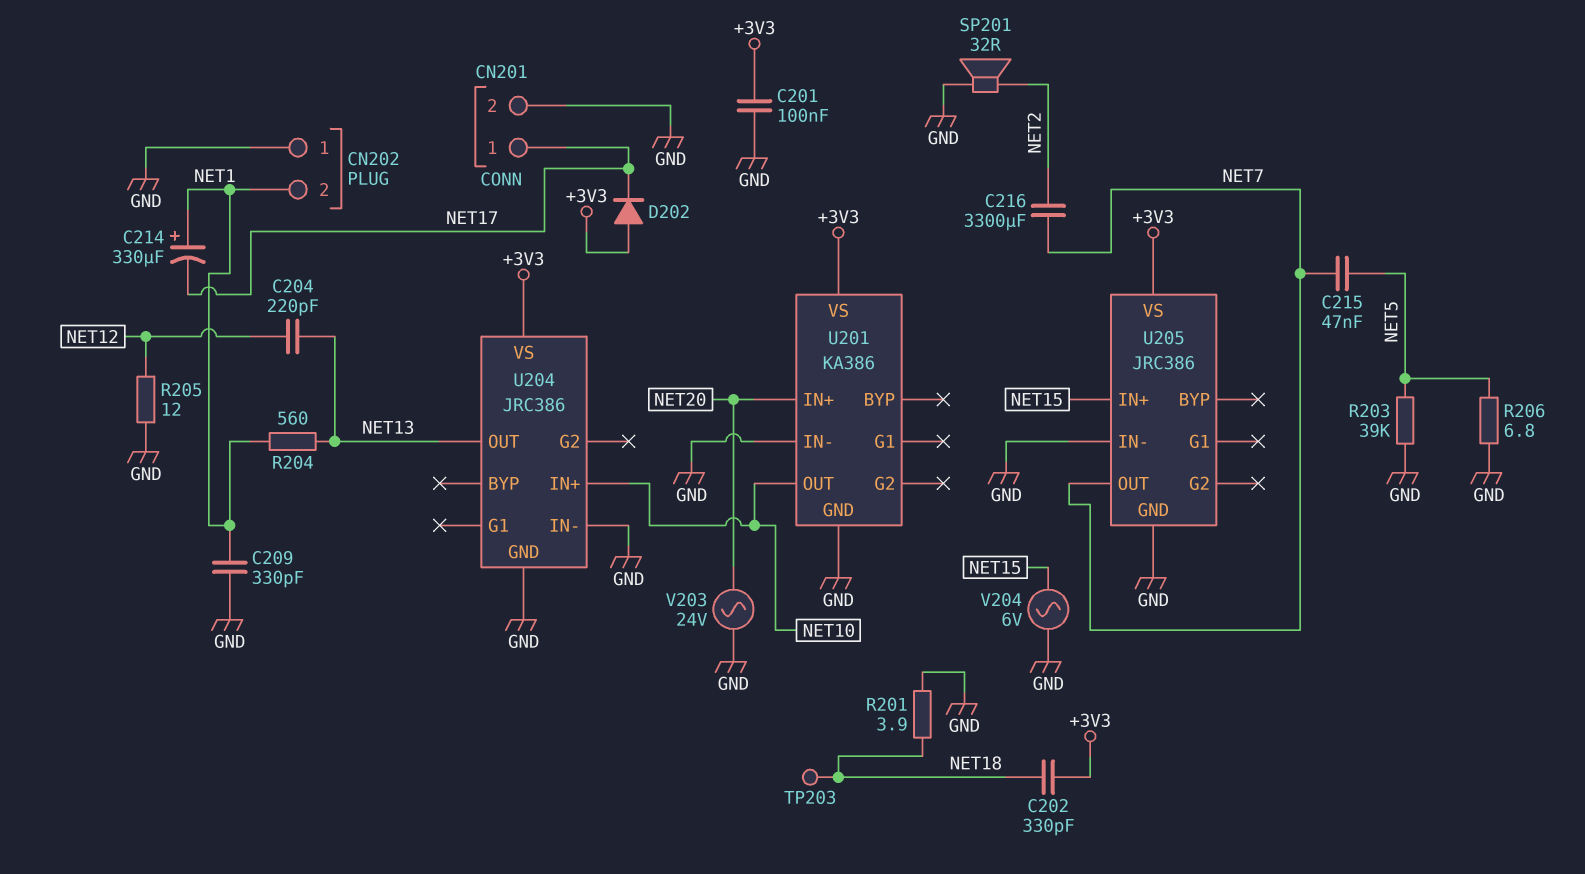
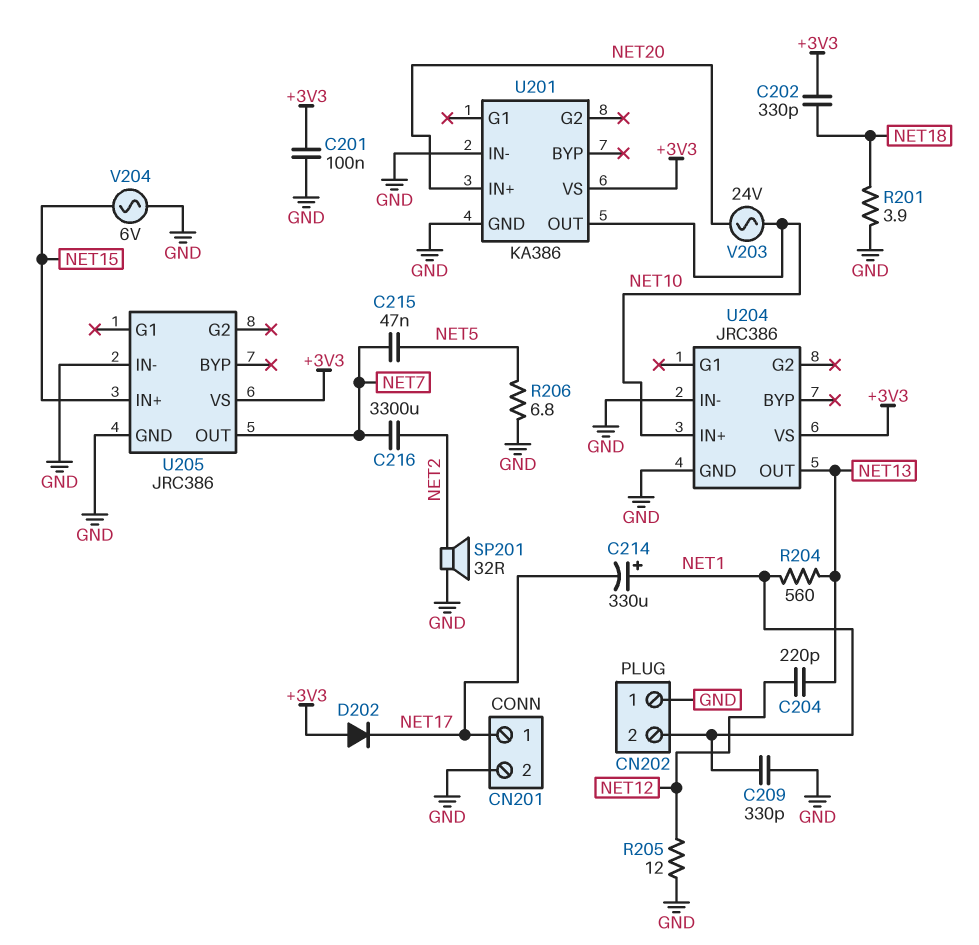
R203: 39k (GND, NET5) -> none
TP203: test point (NET18) -> none
V203: AC 24V (GND, NET20) -> AC 24V (NET10, NET20)

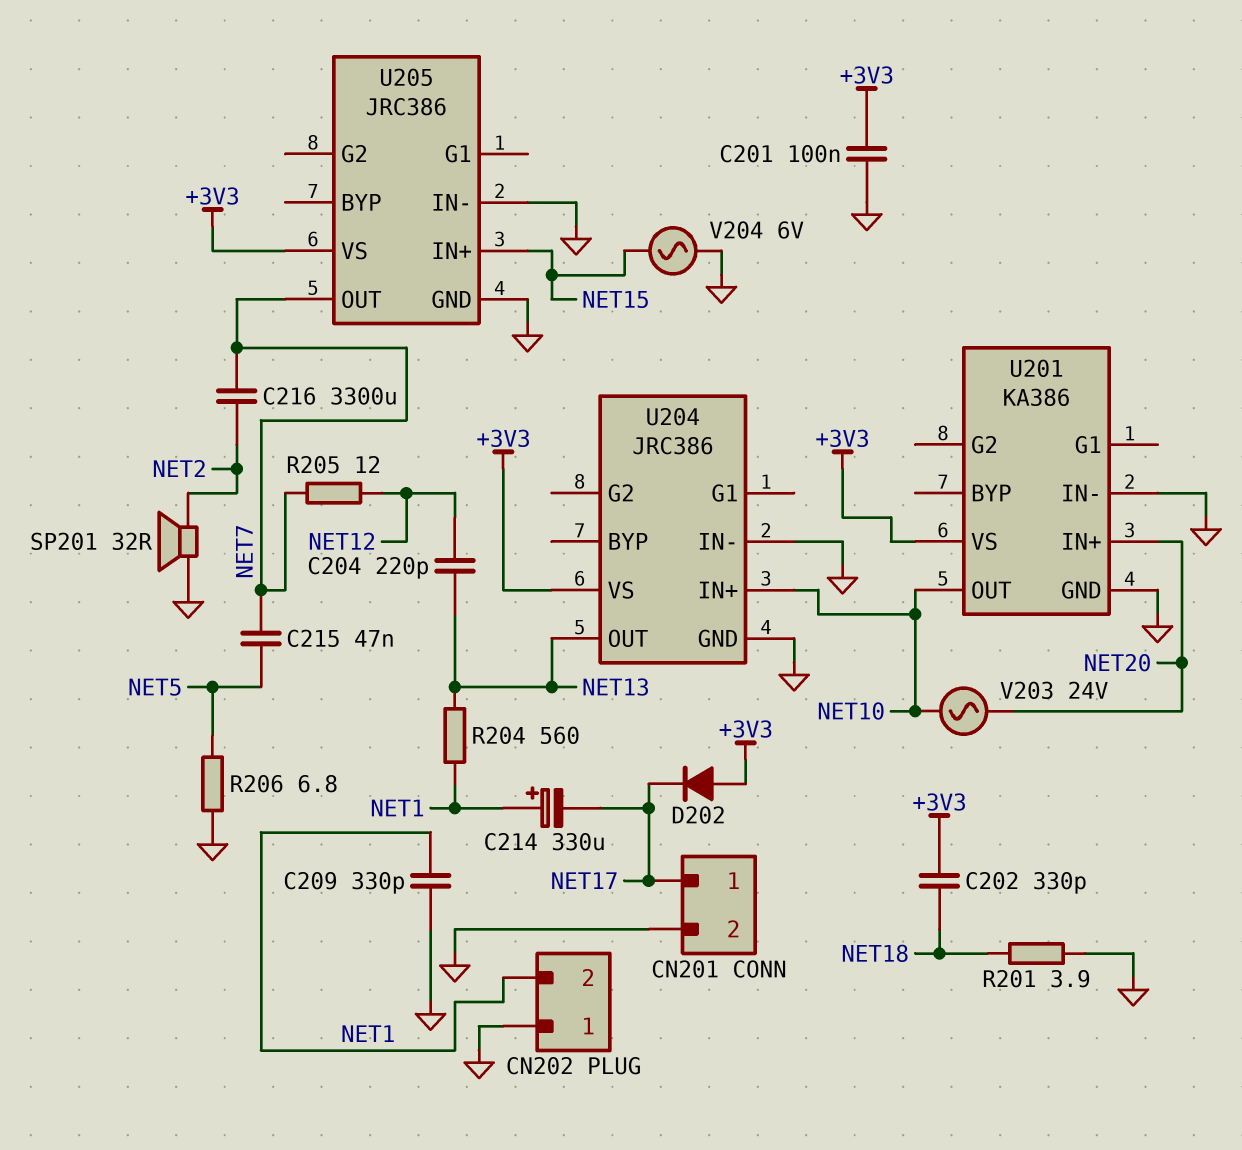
R205: 12 (GND, NET12) -> 12 (NET7, NET12)

